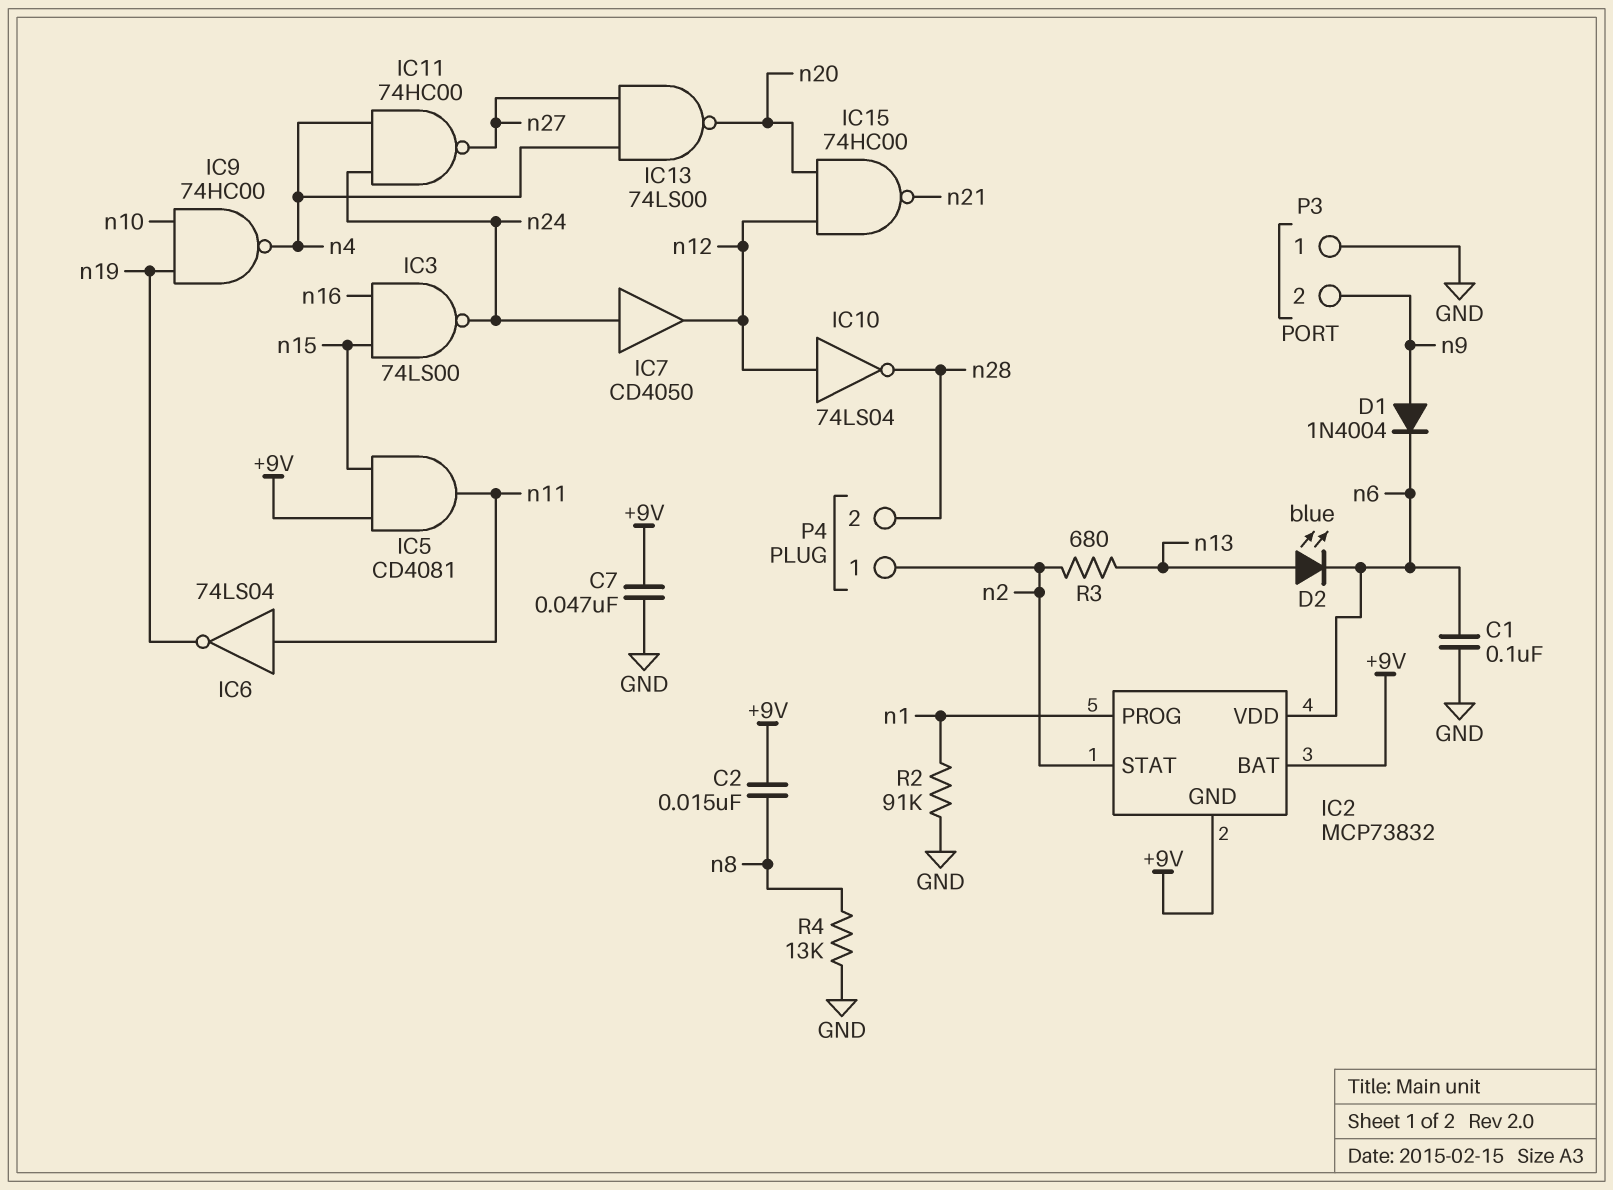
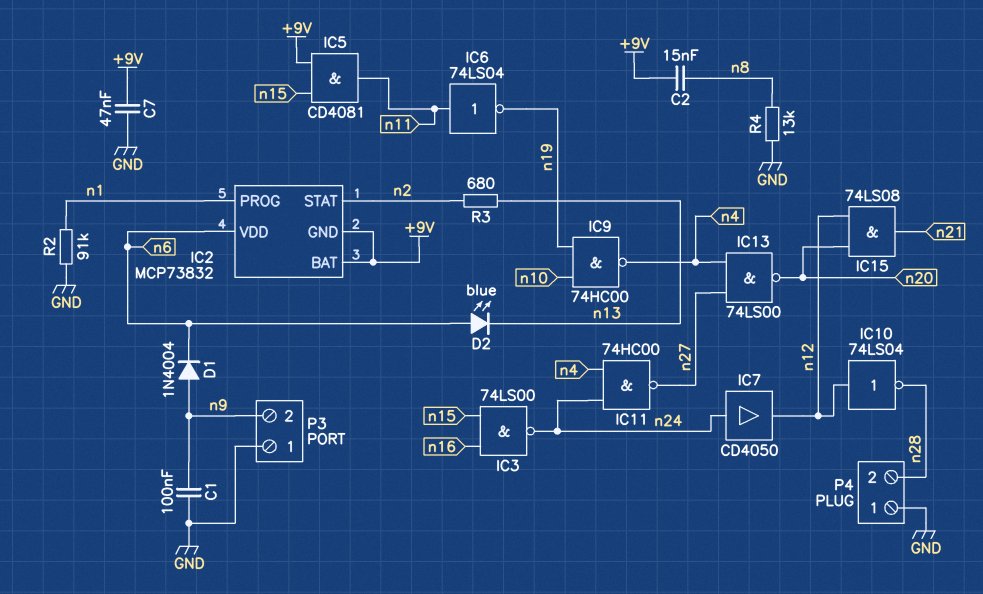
C1: 100nF (GND, n6) -> 100nF (GND, n9)
D2: LED blue (A n13, K n6) -> LED blue (A n6, K n13)
IC15: NAND 74HC00 (in n12, in n20, out n21) -> AND 74LS08 (in n12, in n20, out n21)
P4 pin 1: n2 -> GND

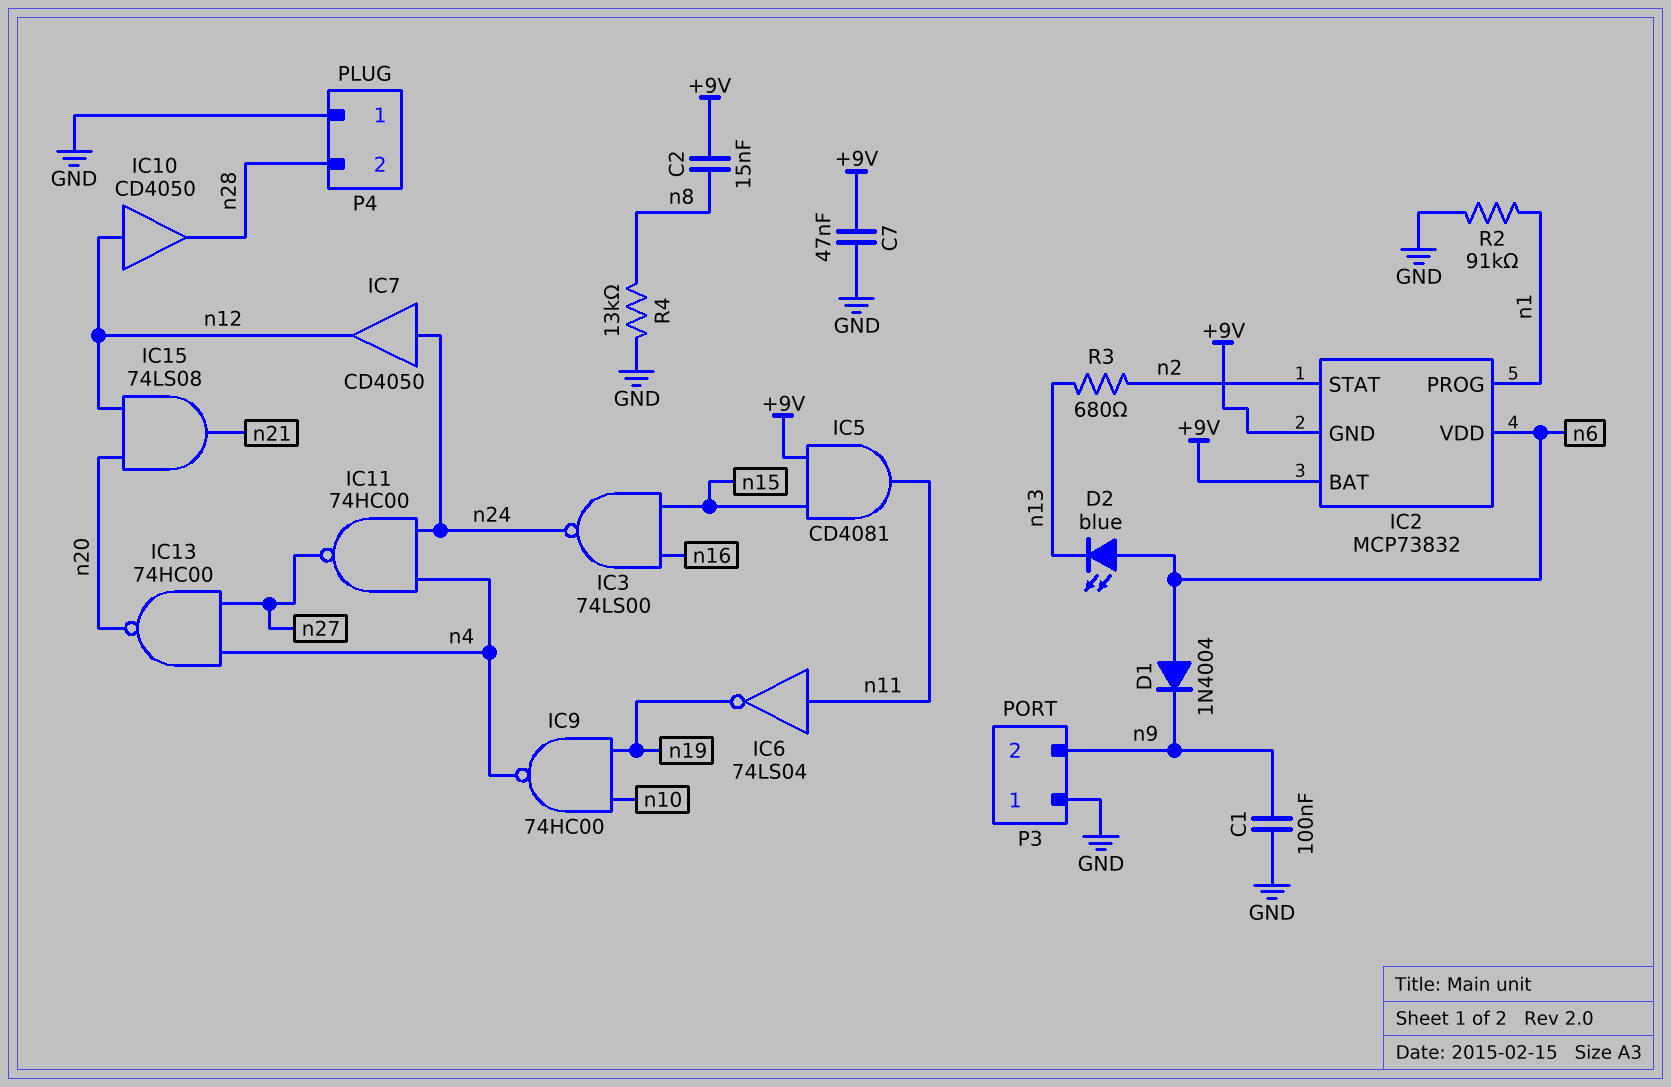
D1: diode 1N4004 (A n9, K n6) -> diode 1N4004 (A n6, K n9)
IC10: NOT 74LS04 (in n12, out n28) -> buffer CD4050 (in n12, out n28)
IC13: NAND 74LS00 (in n4, in n27, out n20) -> NAND 74HC00 (in n4, in n27, out n20)

